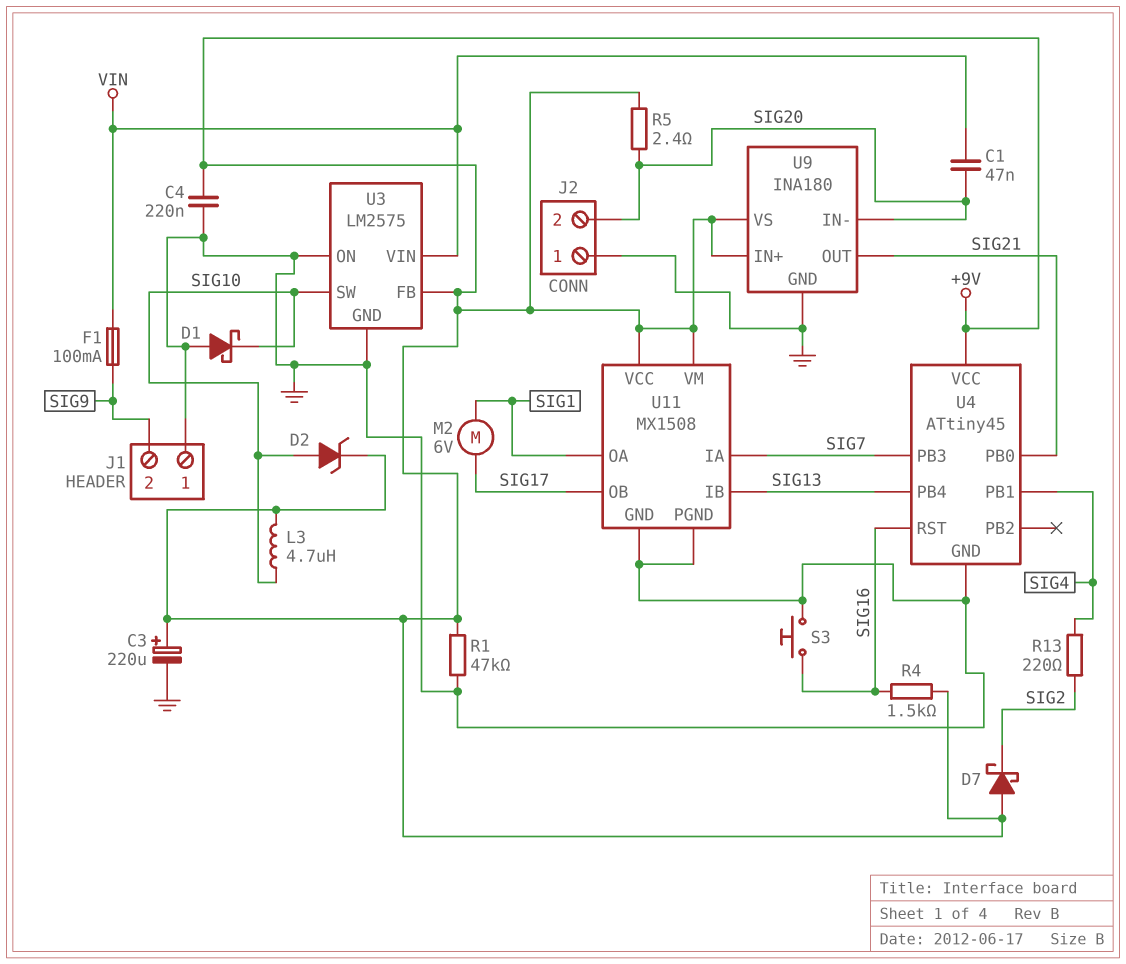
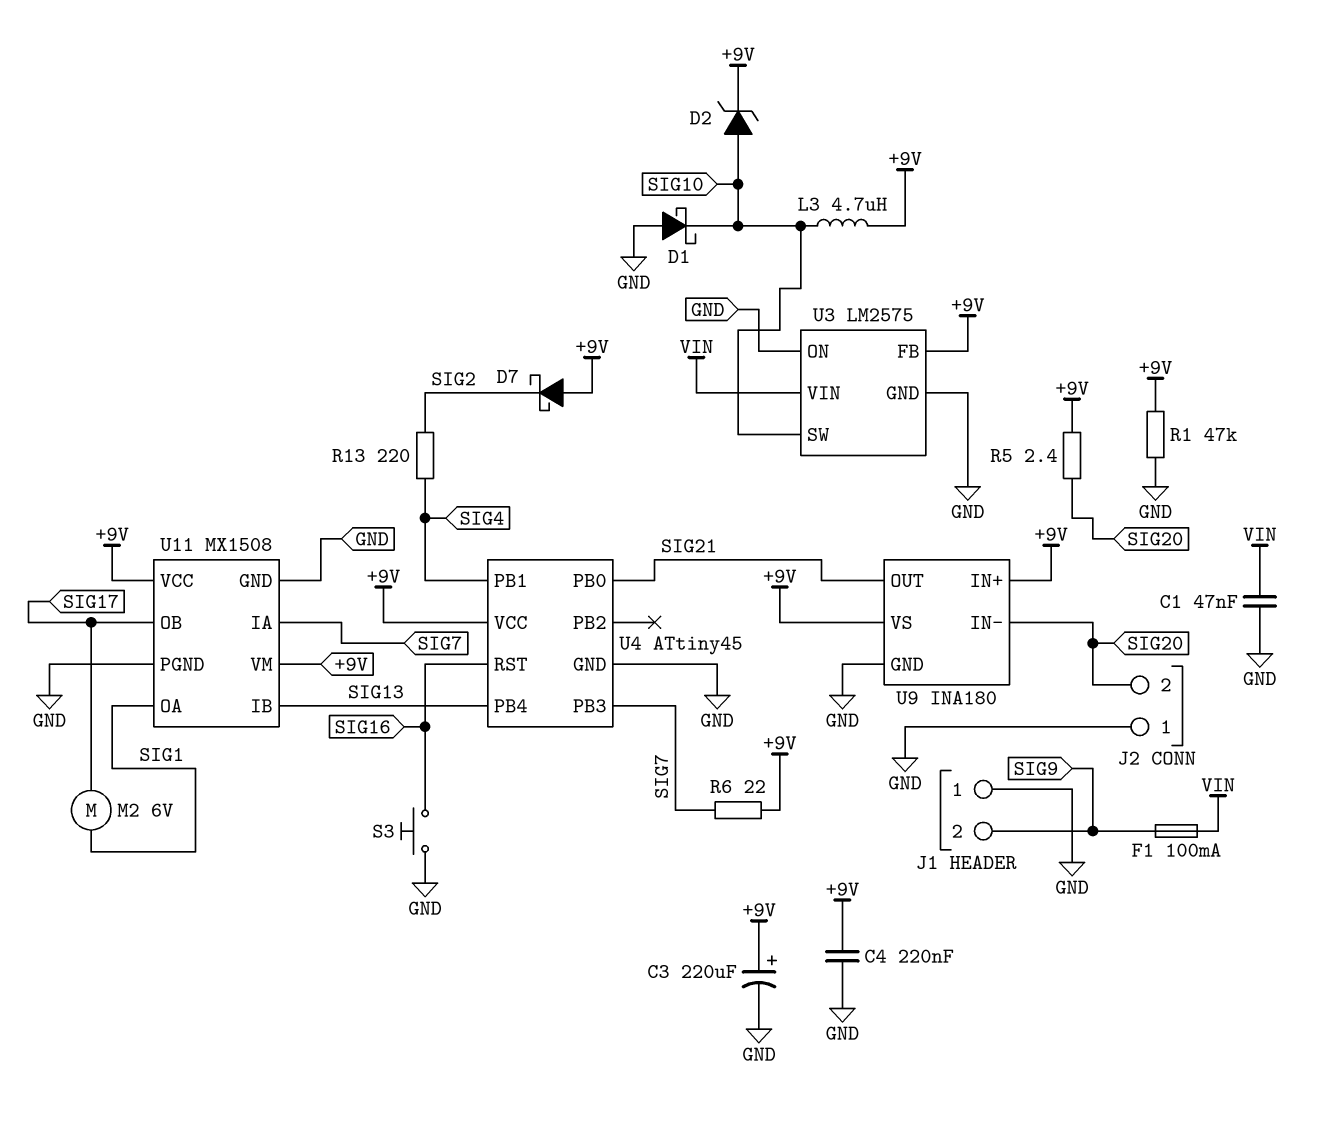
C1: 47nF (SIG20, VIN) -> 47nF (GND, VIN)
R4: 1.5k (+9V, SIG16) -> none
R6: none -> 22 (+9V, SIG7)

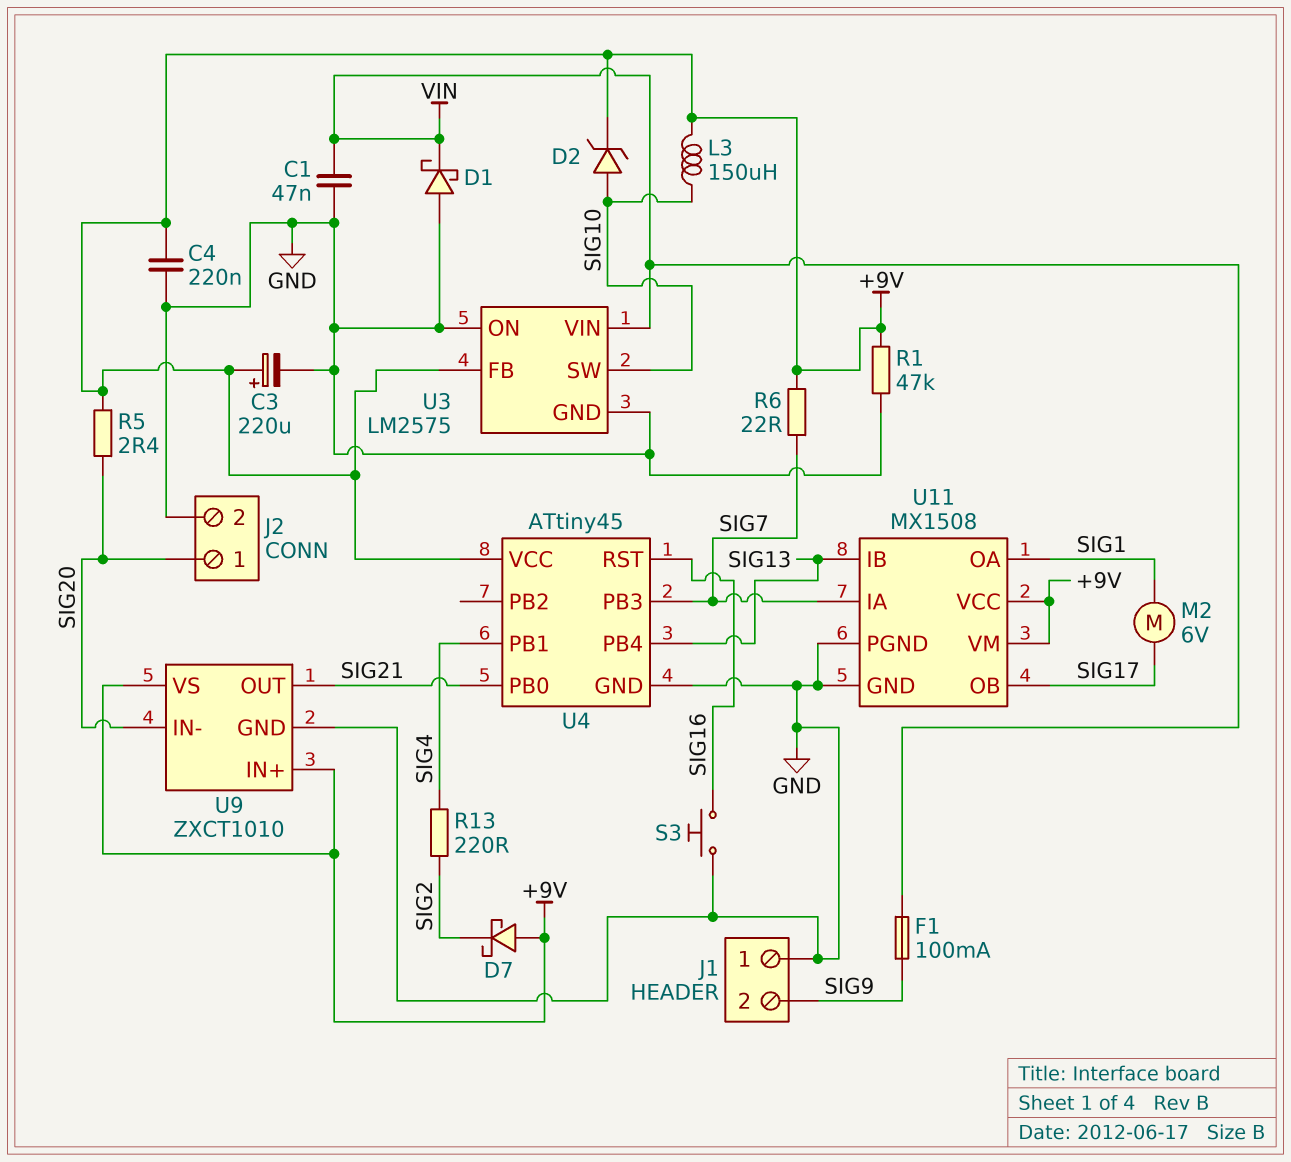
D1: schottky (A GND, K SIG10) -> schottky (A GND, K VIN)
J2 pin 1: GND -> SIG20
J2 pin 2: SIG20 -> GND
L3: 4.7uH (+9V, SIG10) -> 150uH (+9V, SIG10)
U9: INA180 -> ZXCT1010

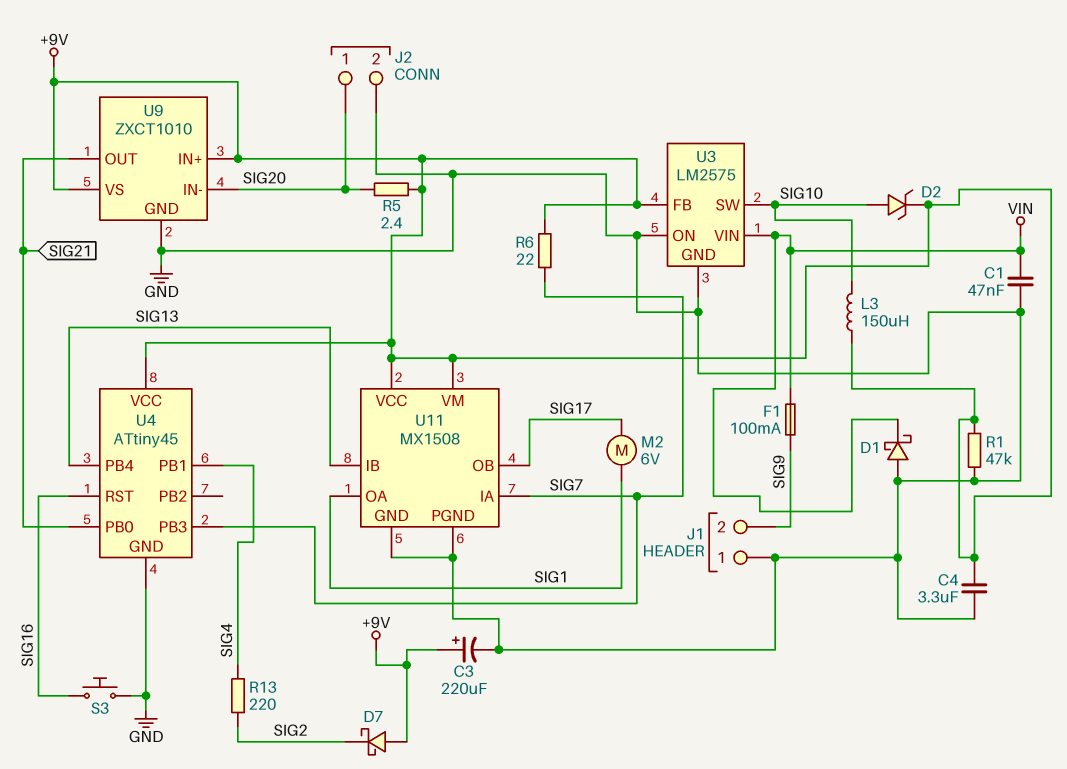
C4: 220nF (+9V, GND) -> 3.3uF (+9V, GND)

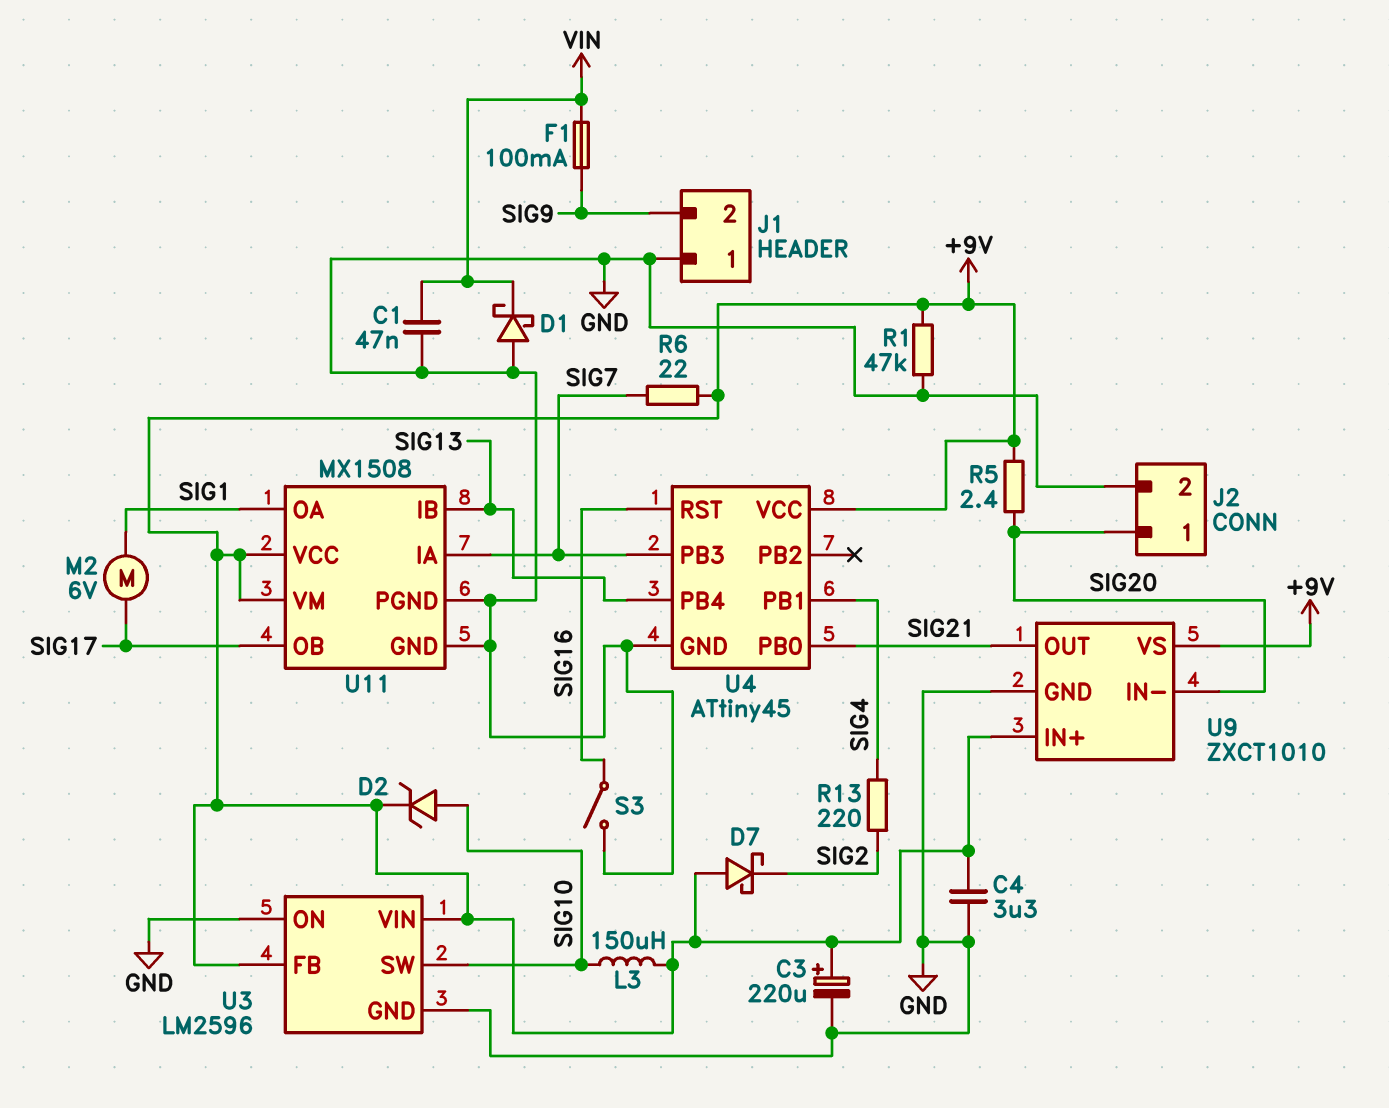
S3: button (GND, SIG16) -> switch (GND, SIG16)
U3: LM2575 -> LM2596
U3 pin VIN: VIN -> +9V

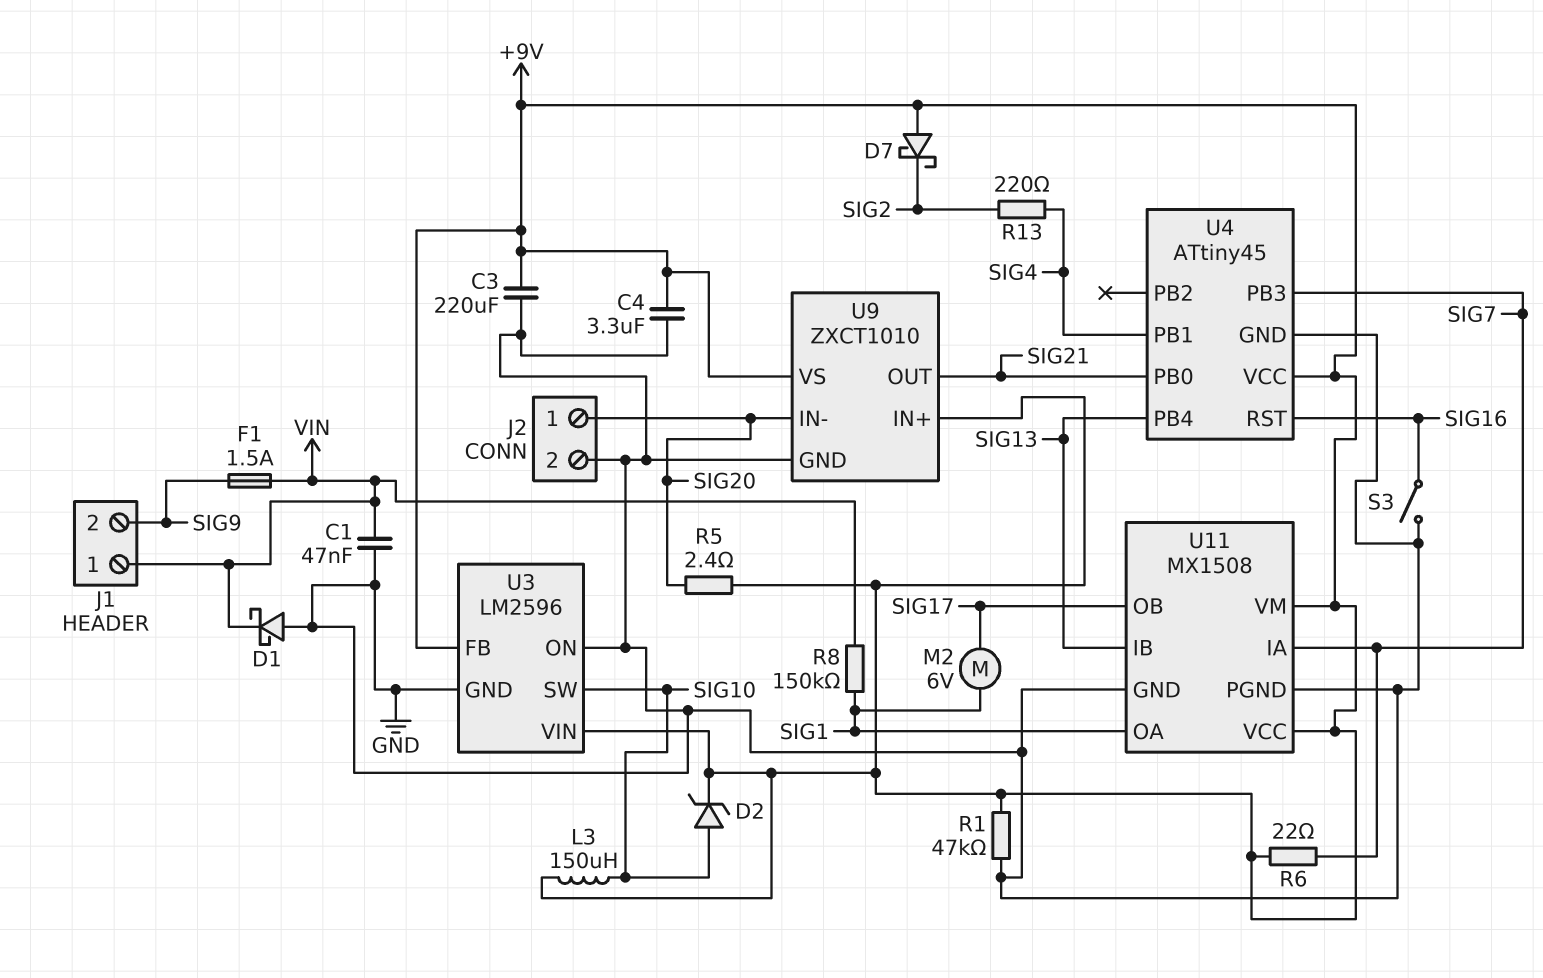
C3: 220uF (plus +9V, minus GND) -> 220uF (+9V, GND)
F1: 100mA (SIG9, VIN) -> 1.5A (SIG9, VIN)
J1 pin 1: GND -> VIN
R8: none -> 150k (SIG1, VIN)

